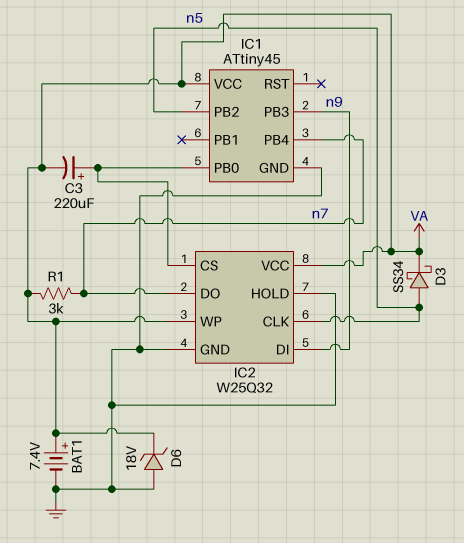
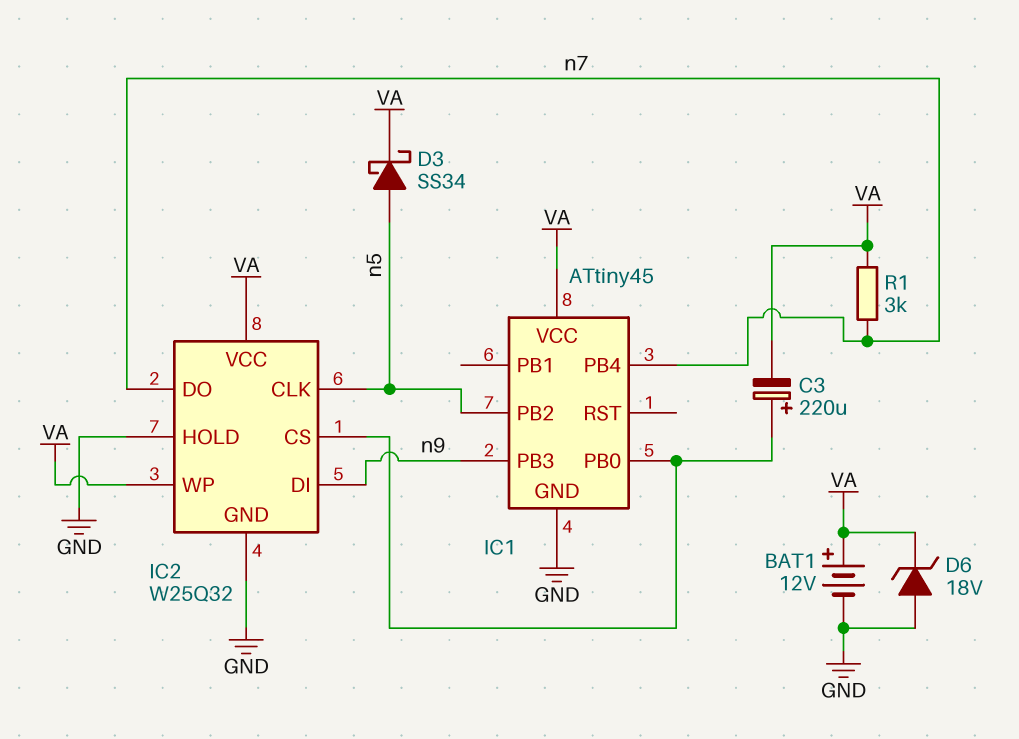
BAT1: 7.4V (plus VA, minus GND) -> 12V (plus VA, minus GND)

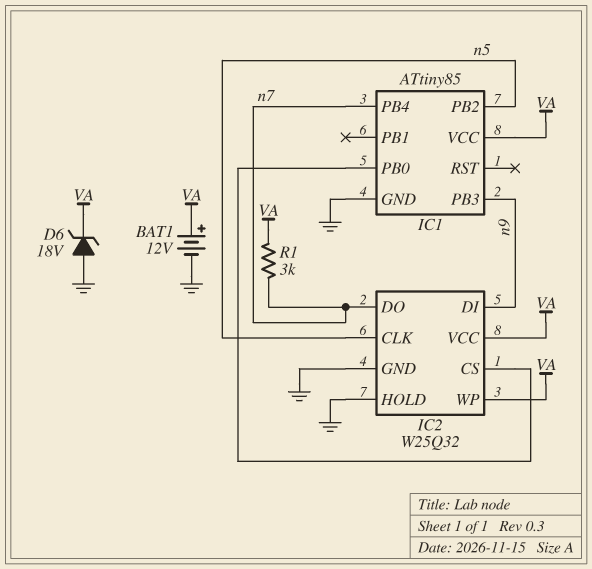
C3: 220uF (plus IC1/PB0, minus VA) -> none
D3: schottky SS34 (A n5, K VA) -> none
IC1: ATtiny45 -> ATtiny85

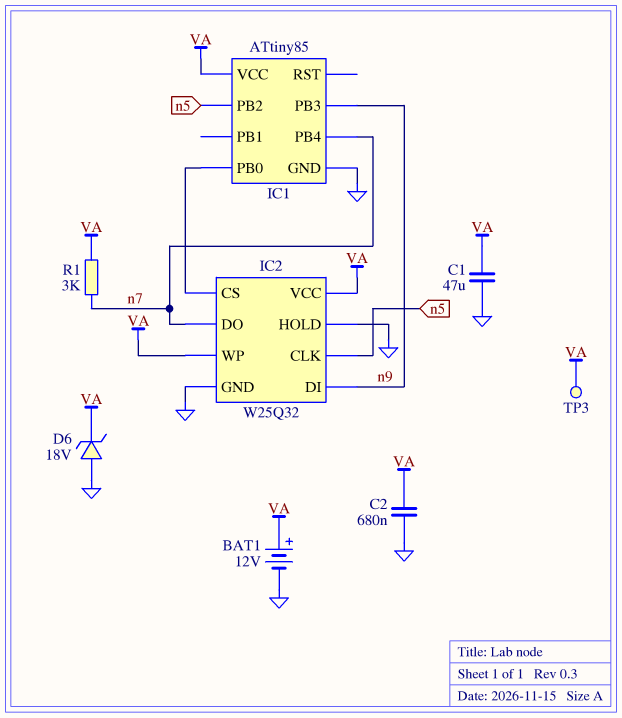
C1: none -> 47uF (GND, VA)
C2: none -> 680nF (GND, VA)
TP3: none -> test point (VA)

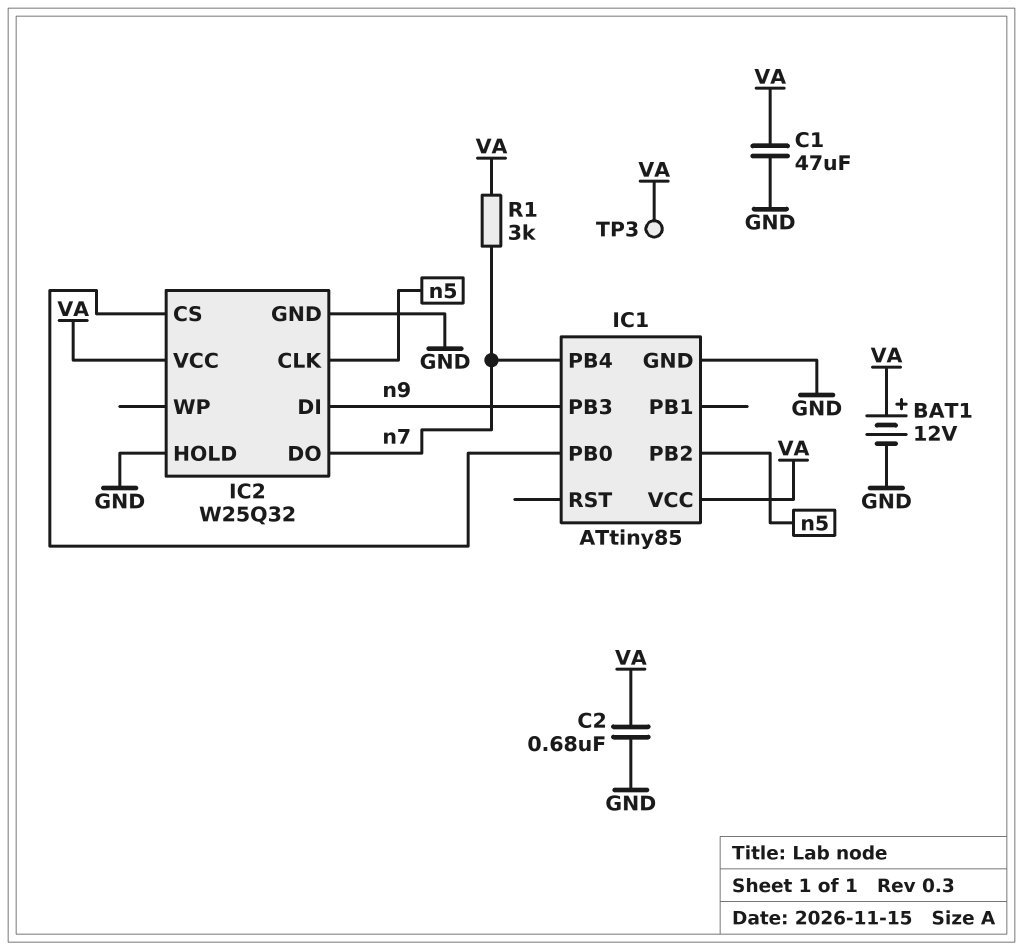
D6: zener 18V (A GND, K VA) -> none
IC2 pin WP: VA -> none

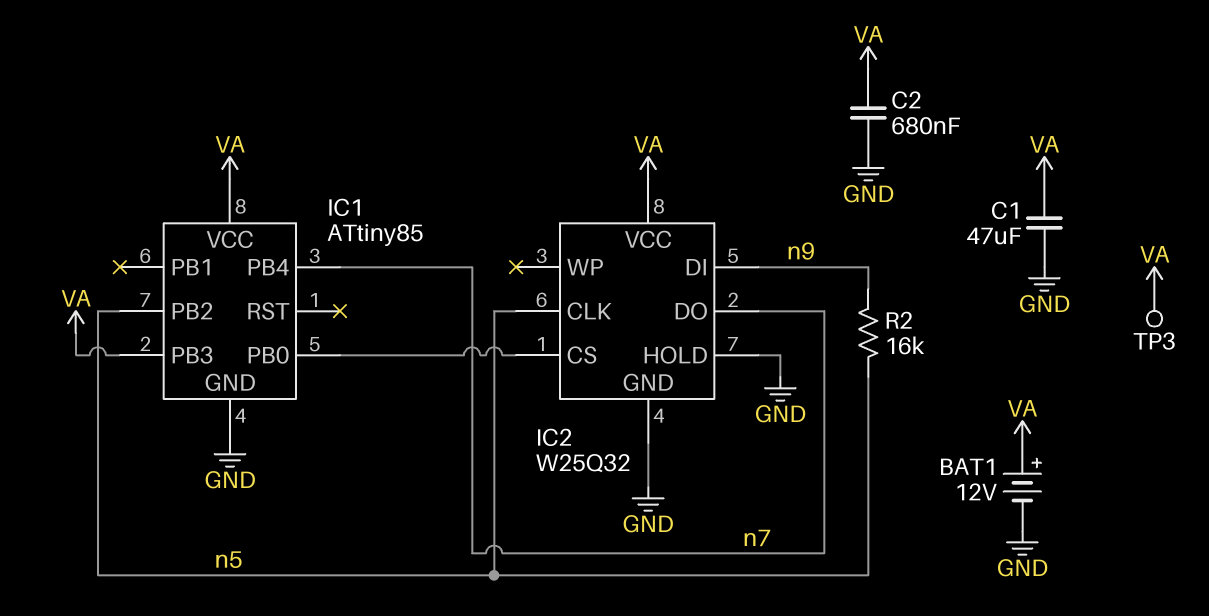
IC1 pin PB3: n9 -> VA
R1: 3k (VA, n7) -> none
R2: none -> 16k (n5, n9)

